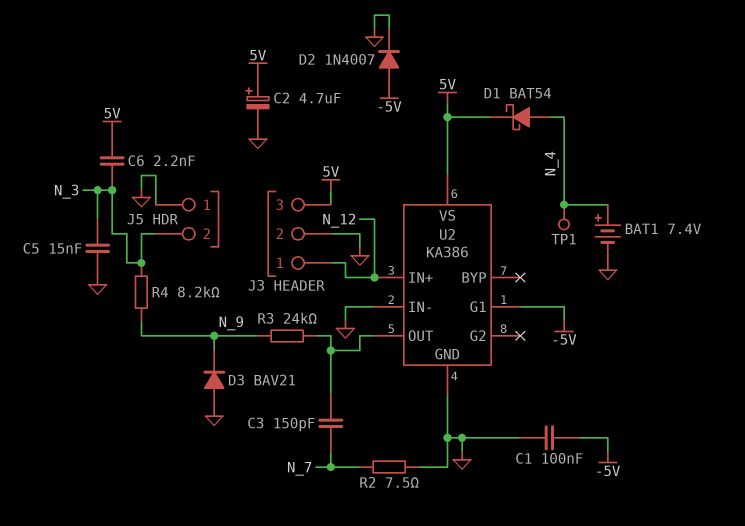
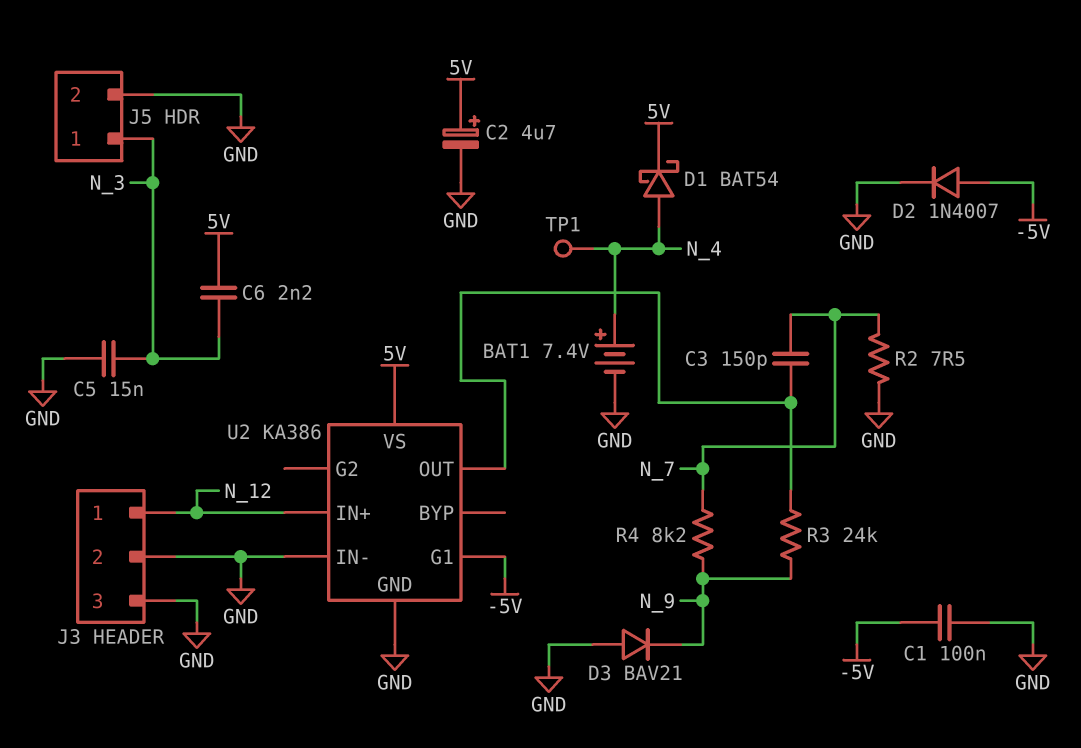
J3 pin 3: 5V -> GND
J5 pin 1: GND -> N_3
J5 pin 2: N_3 -> GND
R4: 8.2k (N_3, N_9) -> 8.2k (N_7, N_9)

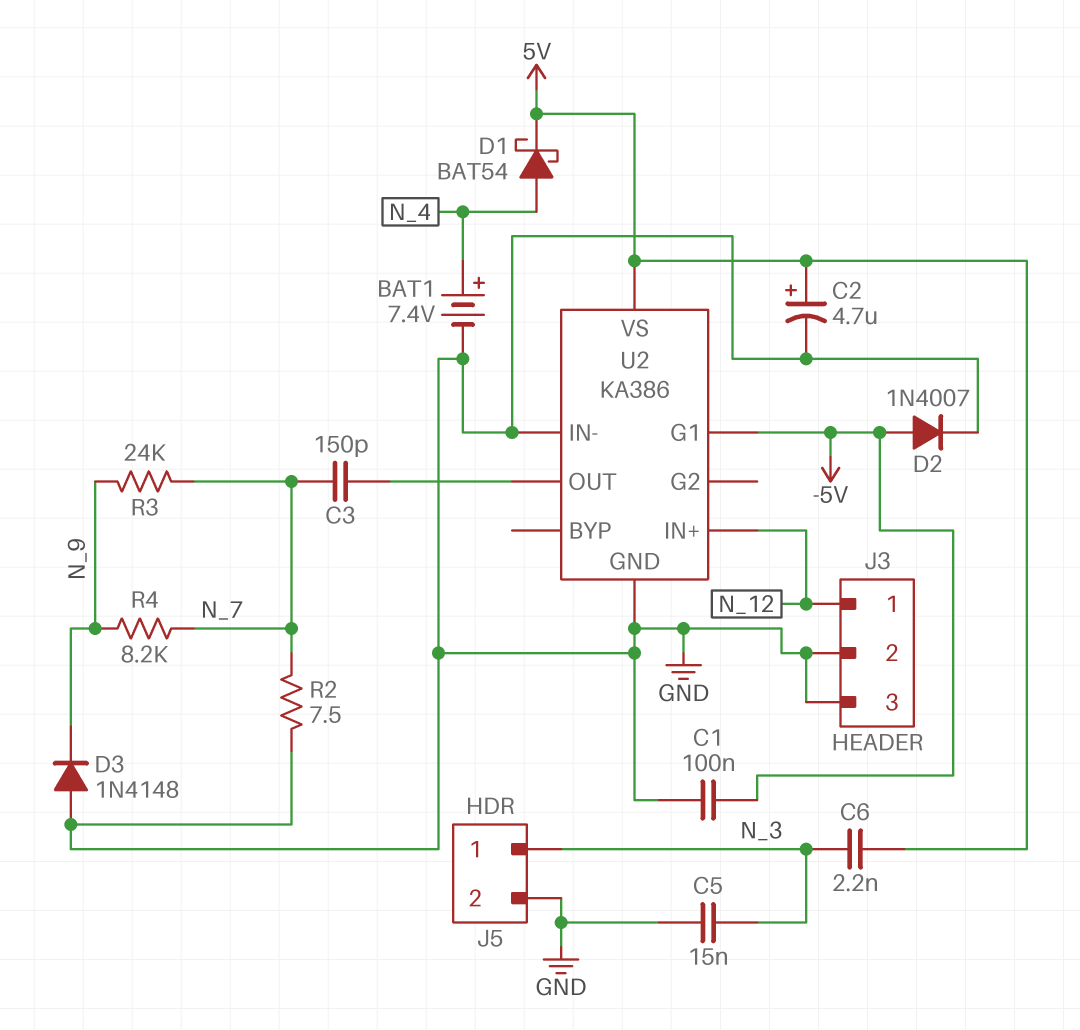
D3: diode BAV21 (A GND, K N_9) -> diode 1N4148 (A GND, K N_9)
R3: 24k (N_9, U2/OUT) -> 24k (N_7, N_9)
TP1: test point (N_4) -> none

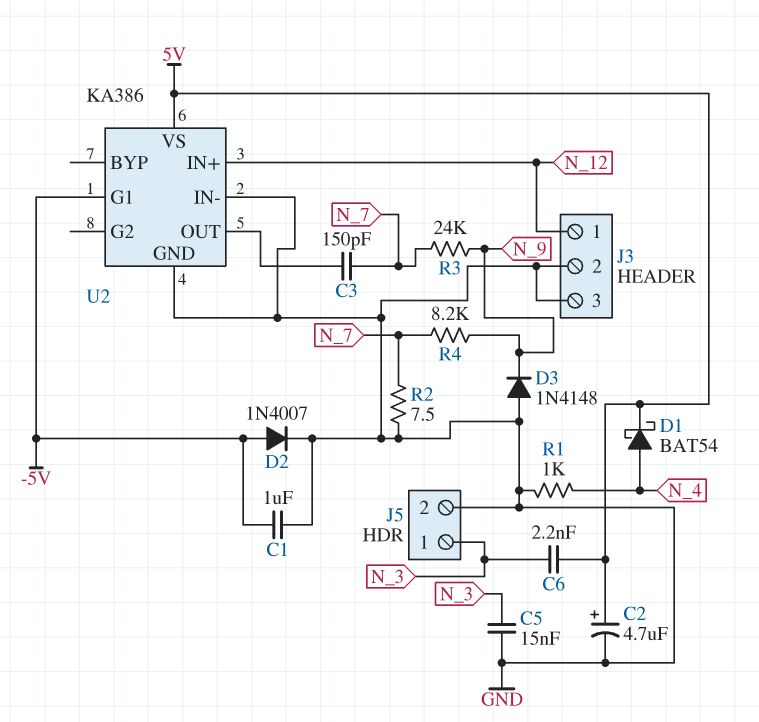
BAT1: 7.4V (plus N_4, minus GND) -> none
C1: 100nF (-5V, GND) -> 1uF (-5V, GND)
R1: none -> 1k (GND, N_4)

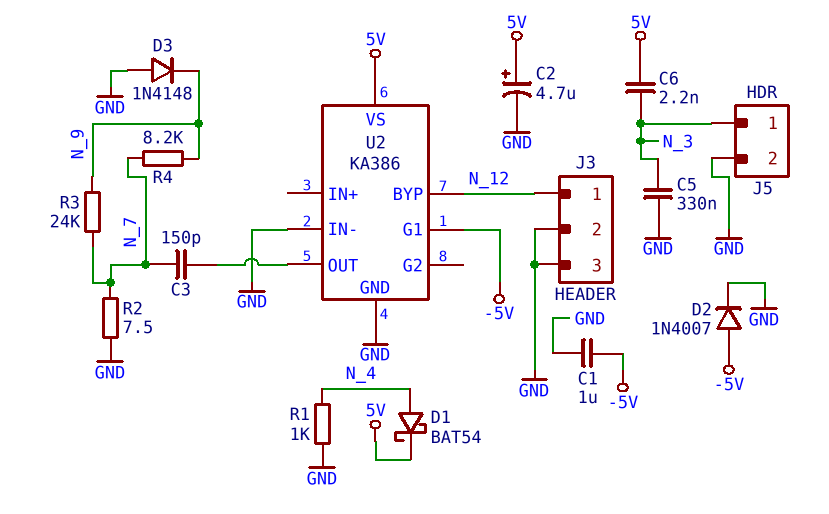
C5: 15nF (GND, N_3) -> 330nF (GND, N_3)
U2 pin BYP: none -> N_12
U2 pin IN+: N_12 -> none

